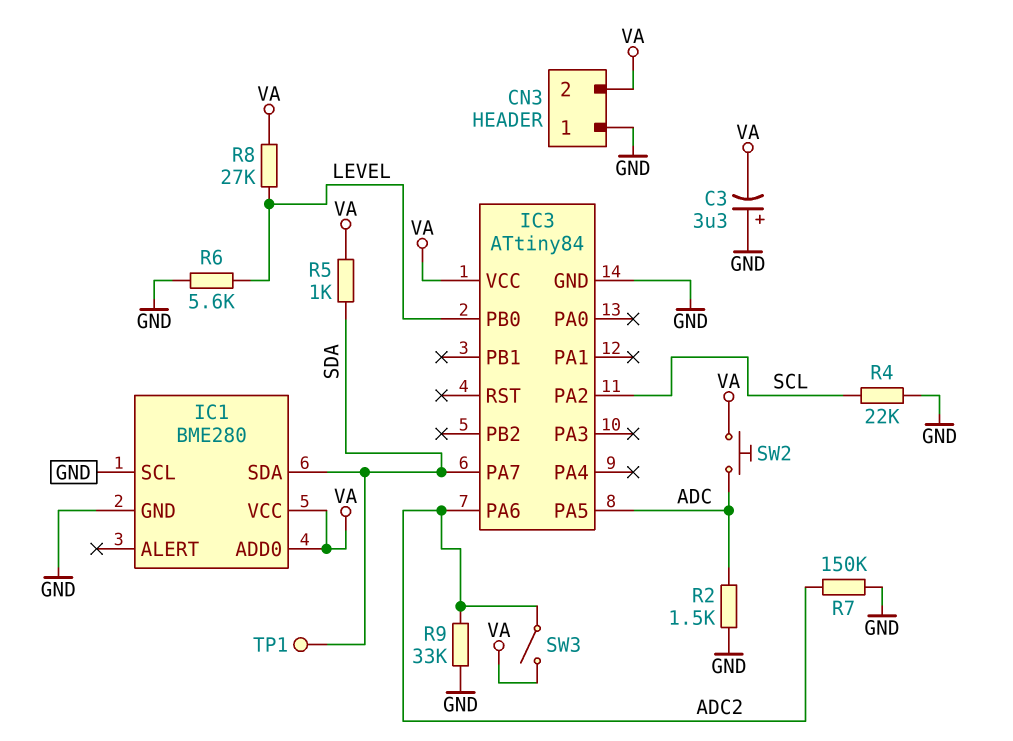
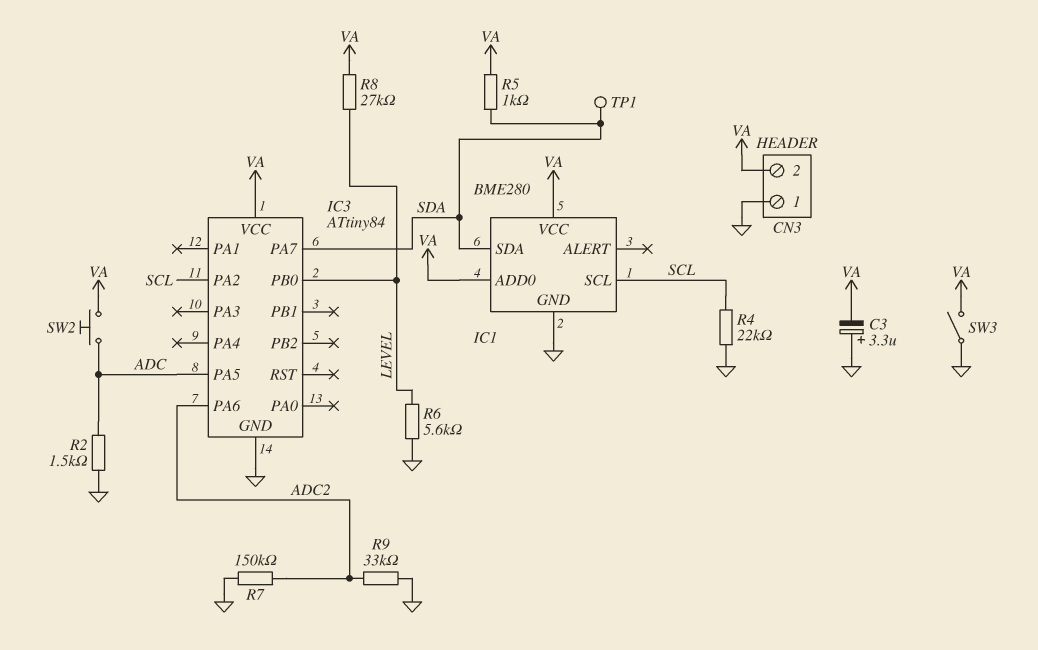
IC1 pin SCL: GND -> SCL
SW3: switch (ADC2, VA) -> switch (GND, VA)

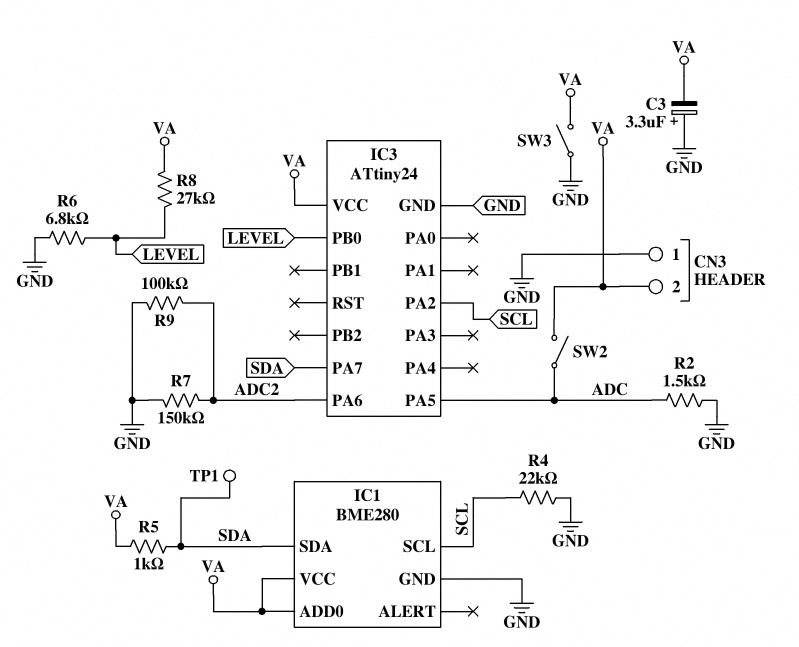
IC3: ATtiny84 -> ATtiny24
R6: 5.6k (GND, LEVEL) -> 6.8k (GND, LEVEL)
R9: 33k (ADC2, GND) -> 100k (ADC2, GND)
SW2: button (ADC, VA) -> switch (ADC, VA)

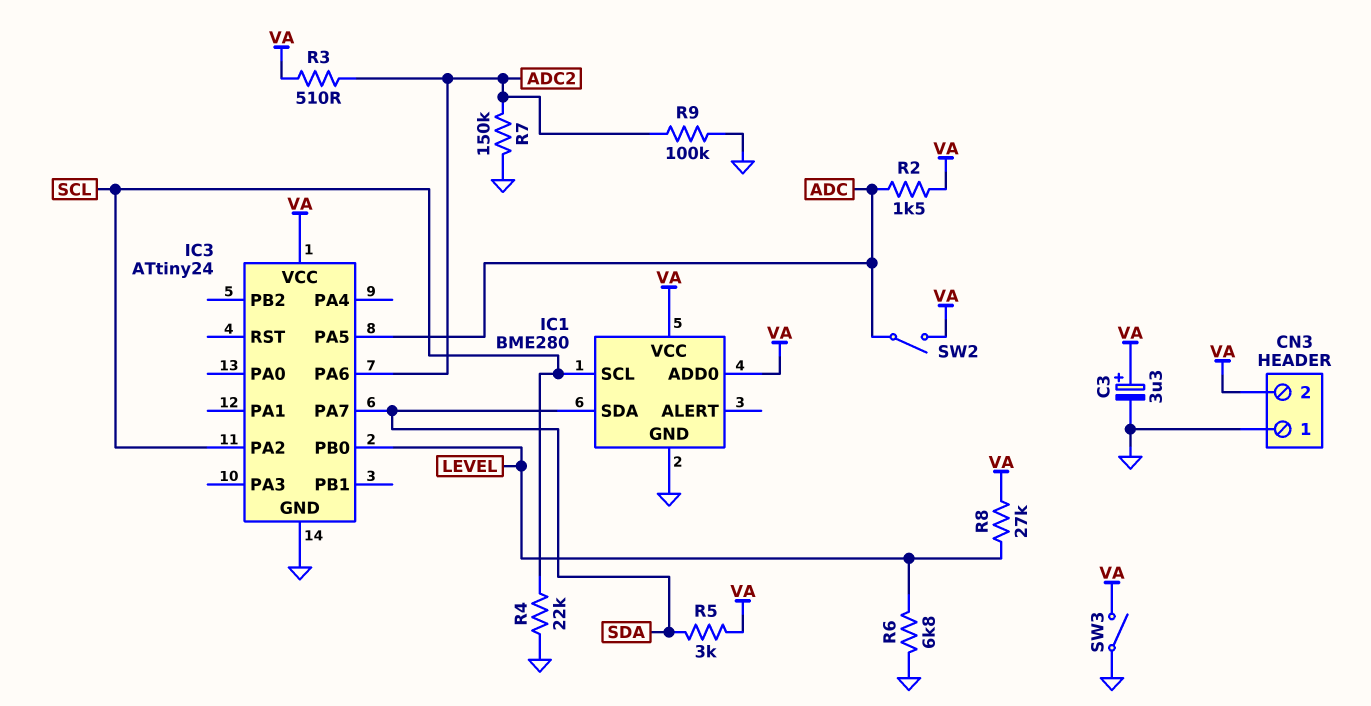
C3: 3.3uF (plus GND, minus VA) -> 3.3uF (plus VA, minus GND)
R2: 1.5k (ADC, GND) -> 1.5k (ADC, VA)
R3: none -> 510 (ADC2, VA)
R5: 1k (SDA, VA) -> 3k (SDA, VA)
TP1: test point (SDA) -> none

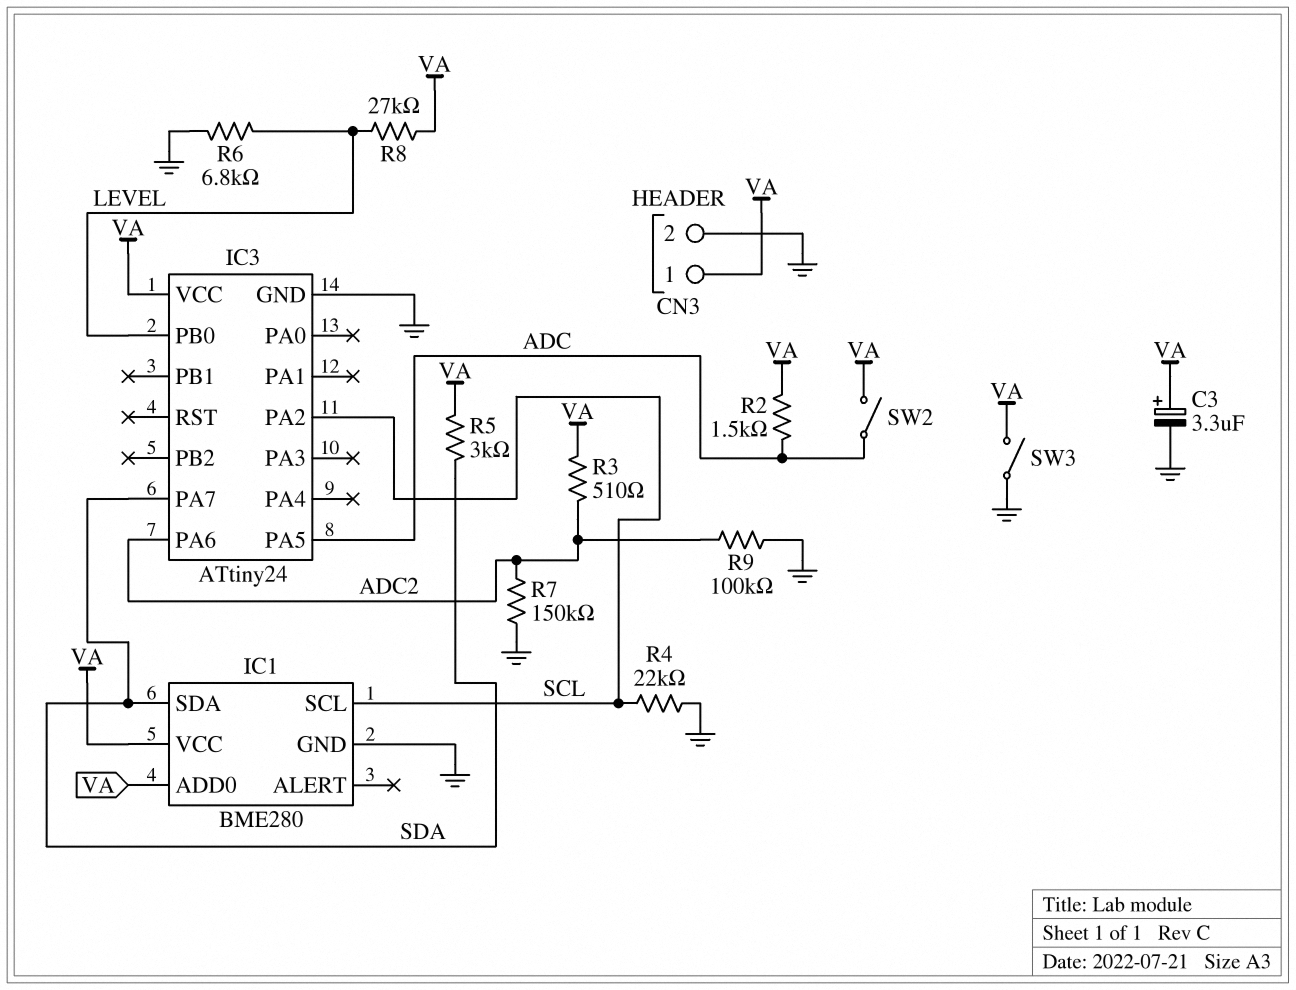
CN3 pin 1: GND -> VA
CN3 pin 2: VA -> GND

